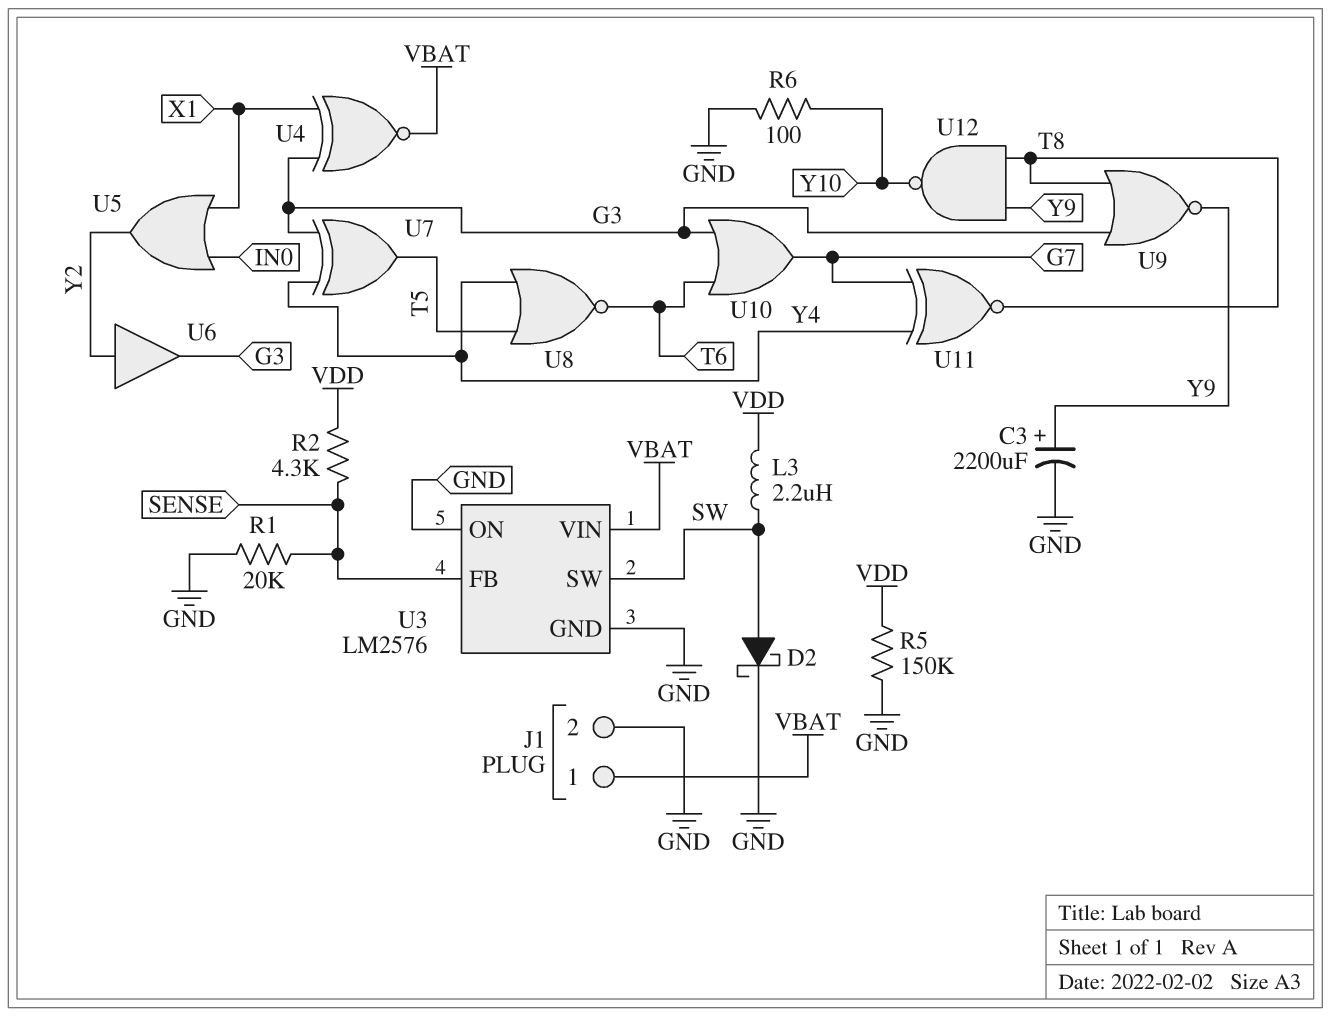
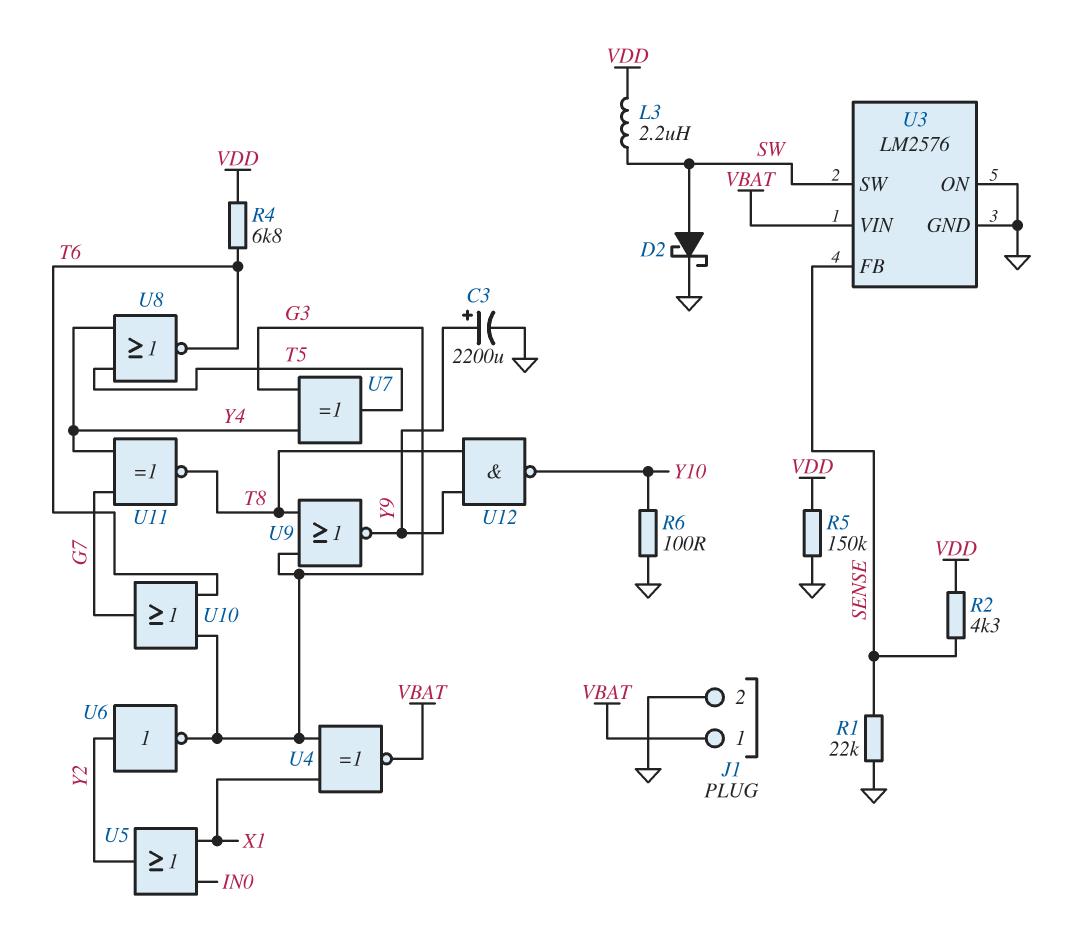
R1: 20k (GND, SENSE) -> 22k (GND, SENSE)
R4: none -> 6.8k (T6, VDD)
U6: buffer (in Y2, out G3) -> NOT (in Y2, out G3)

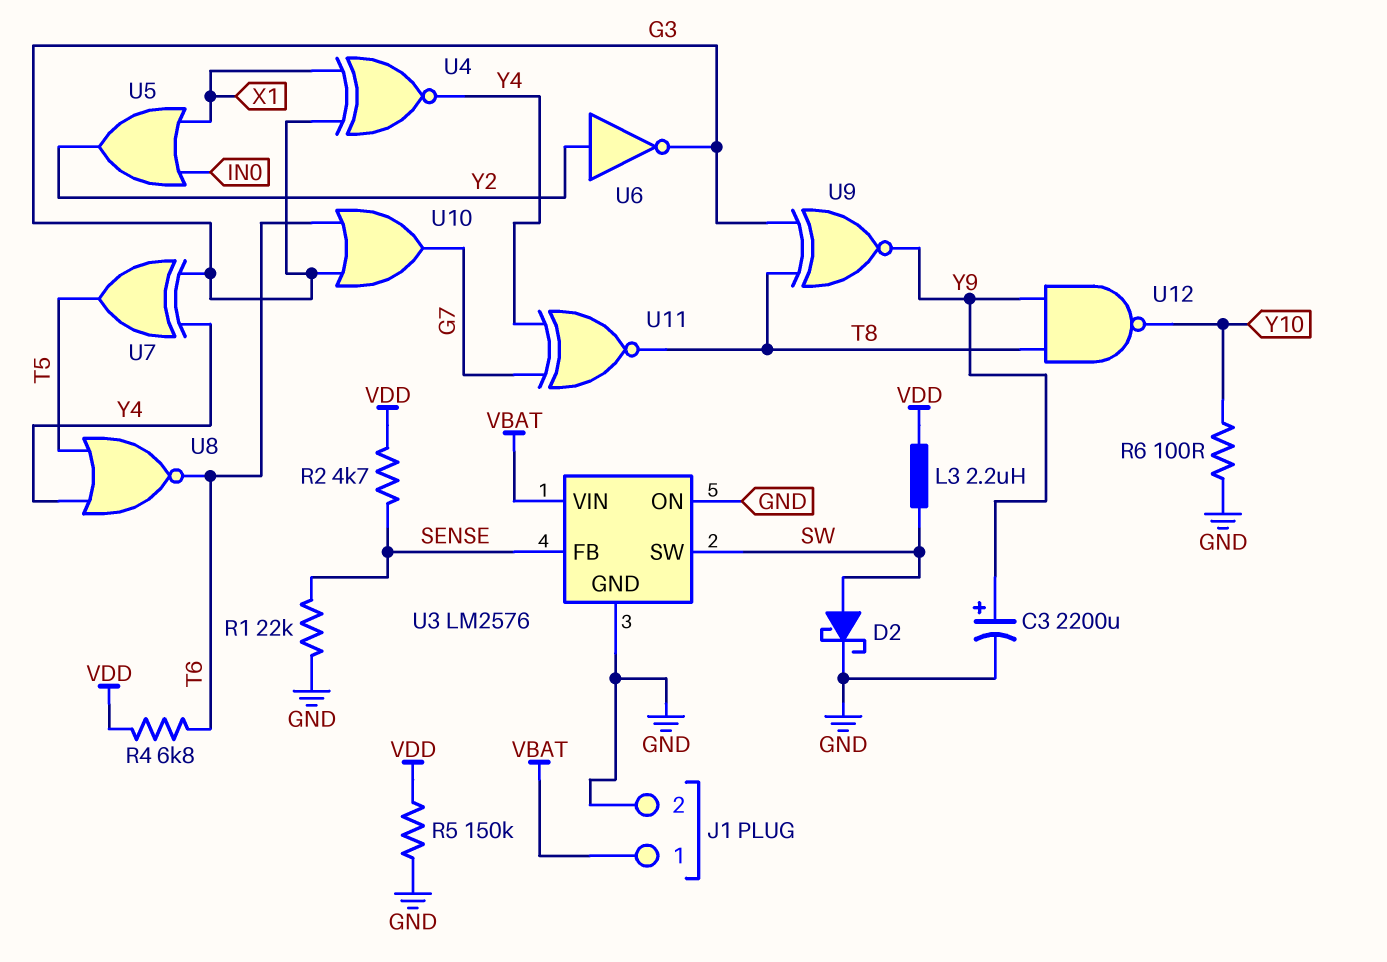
R2: 4.3k (SENSE, VDD) -> 4.7k (SENSE, VDD)
U4: XNOR (in G3, in X1, out VBAT) -> XNOR (in G3, in X1, out Y4)
U9: NOR (in G3, in T8, out Y9) -> XNOR (in G3, in T8, out Y9)

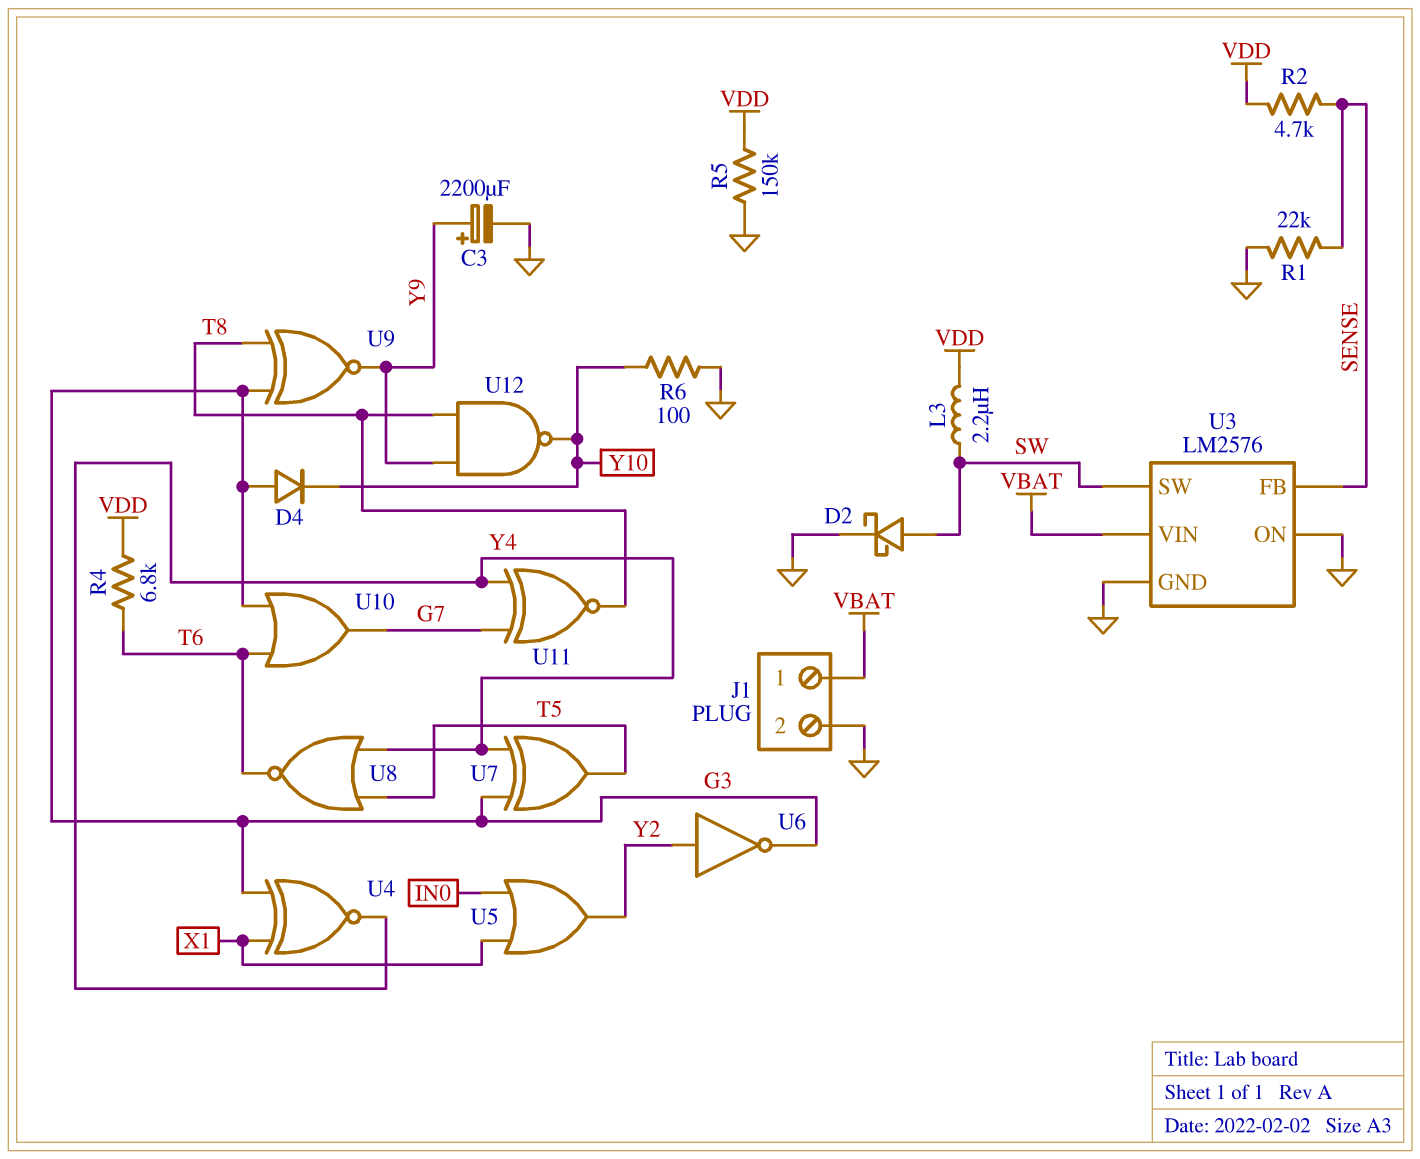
D4: none -> diode (A G3, K Y10)

